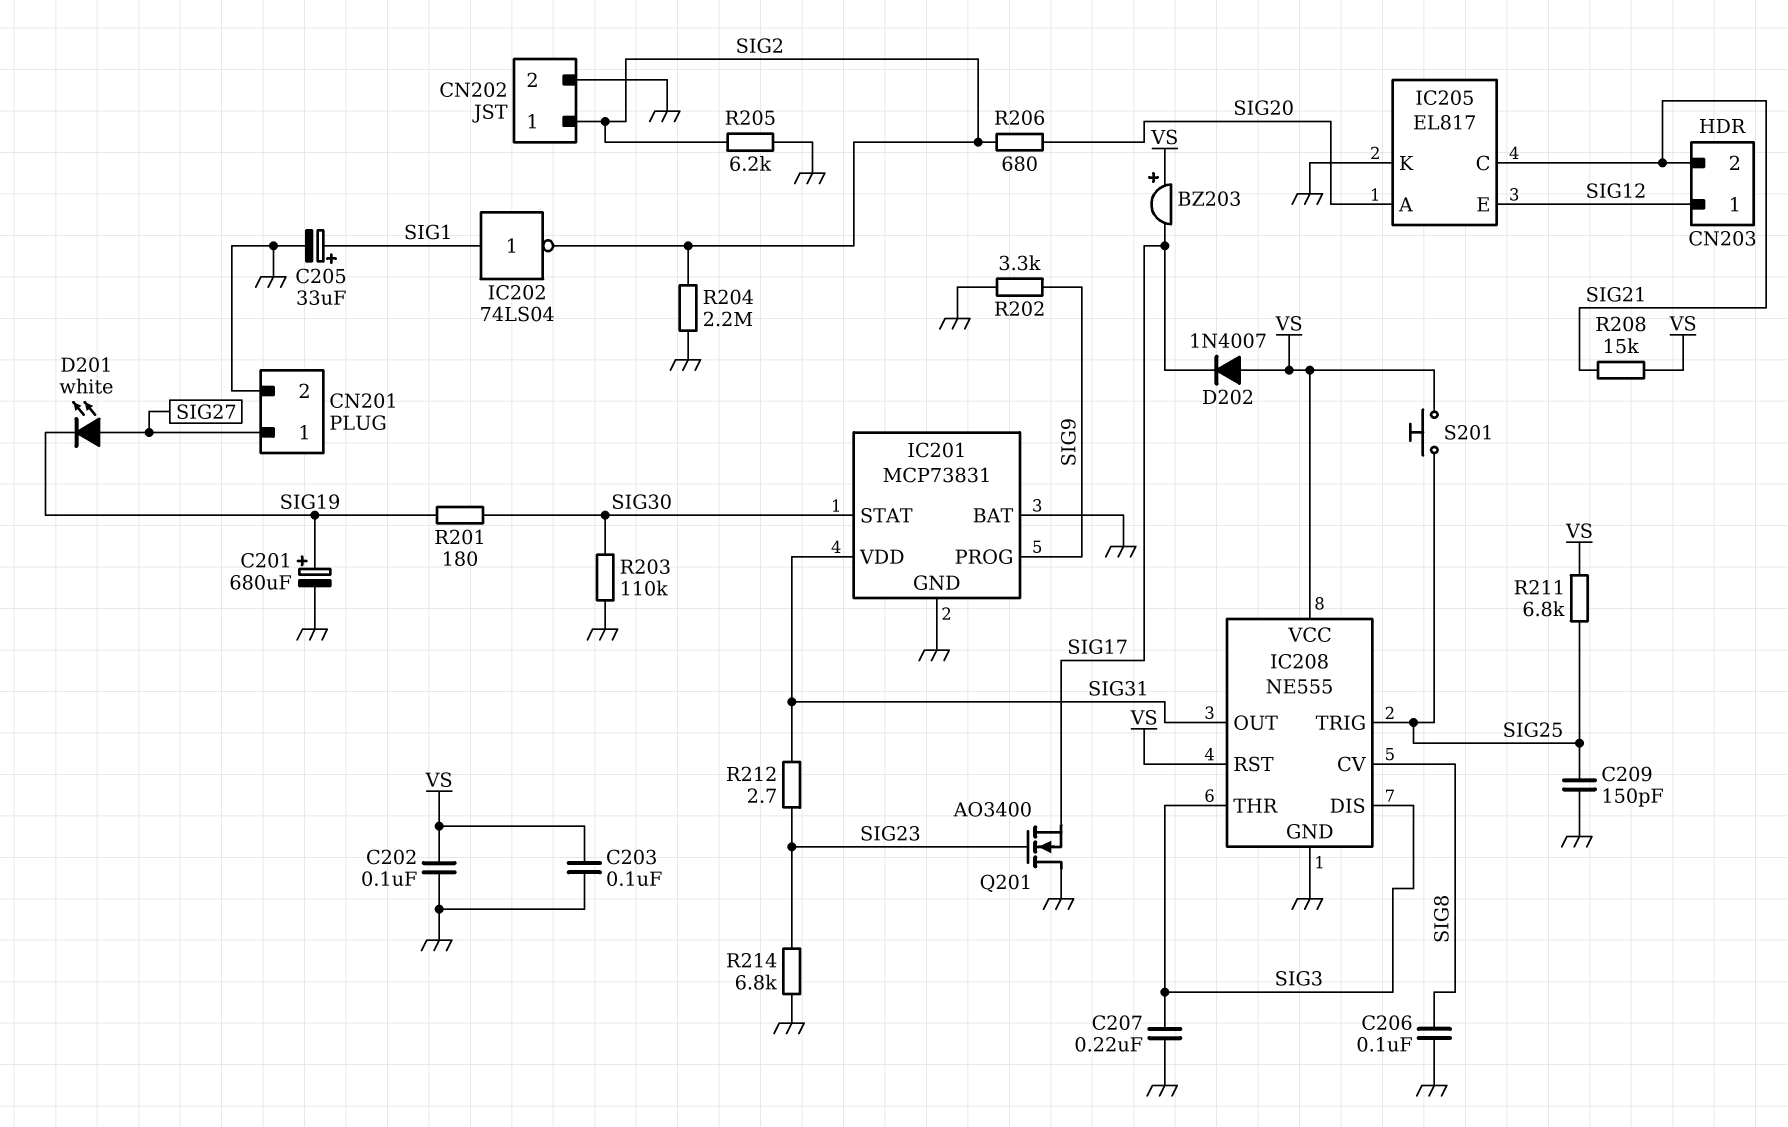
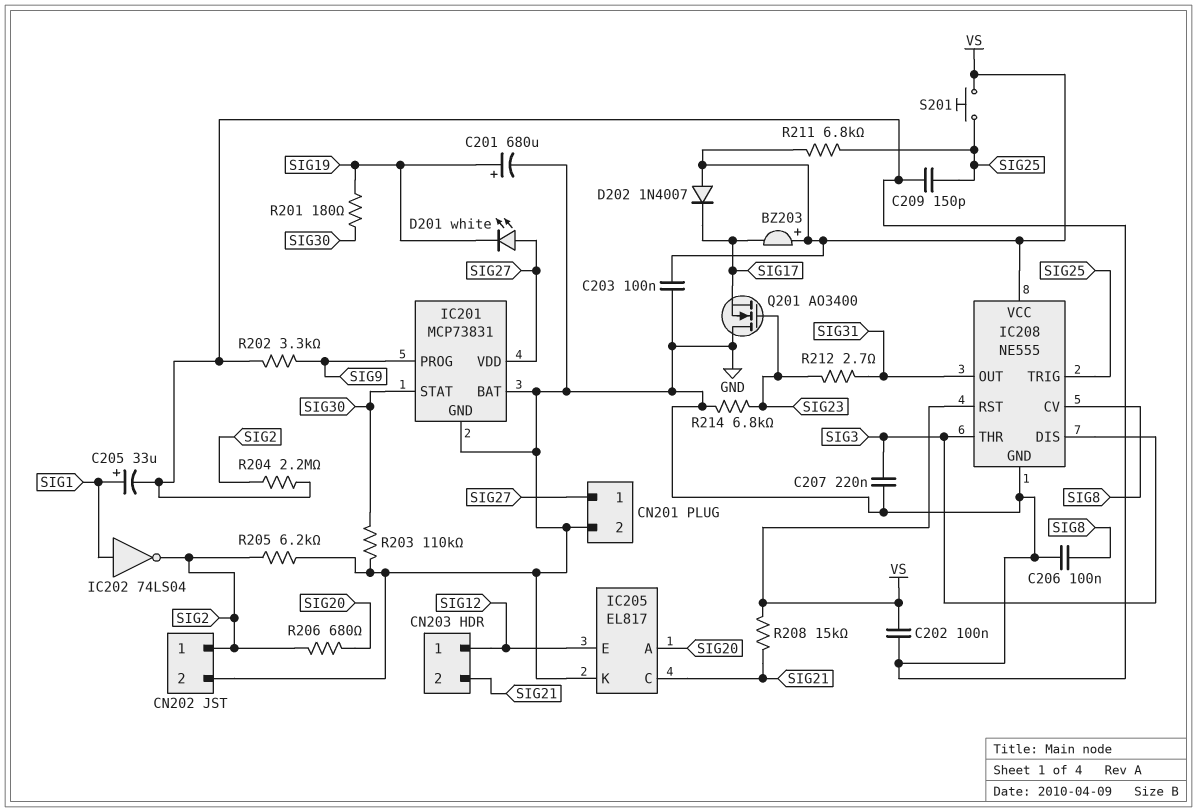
IC201 pin VDD: SIG31 -> SIG27

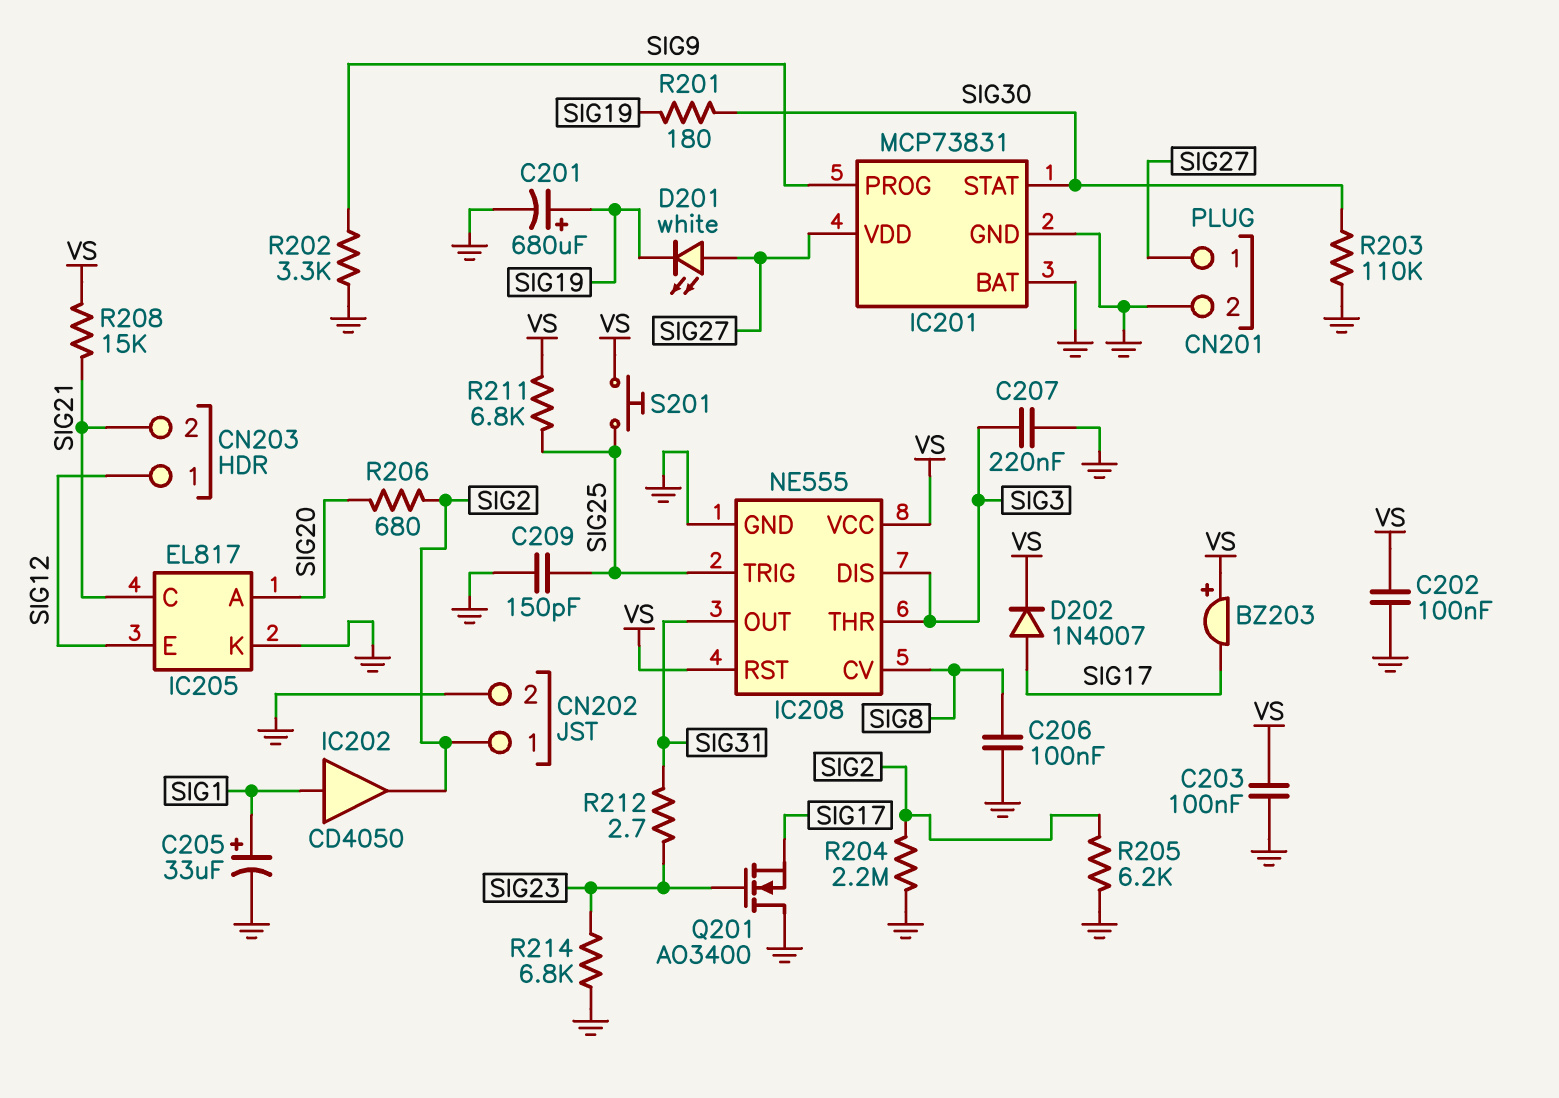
D202: diode 1N4007 (A VS, K SIG17) -> diode 1N4007 (A SIG17, K VS)
IC202: NOT 74LS04 (in SIG1, out SIG2) -> buffer CD4050 (in SIG1, out SIG2)

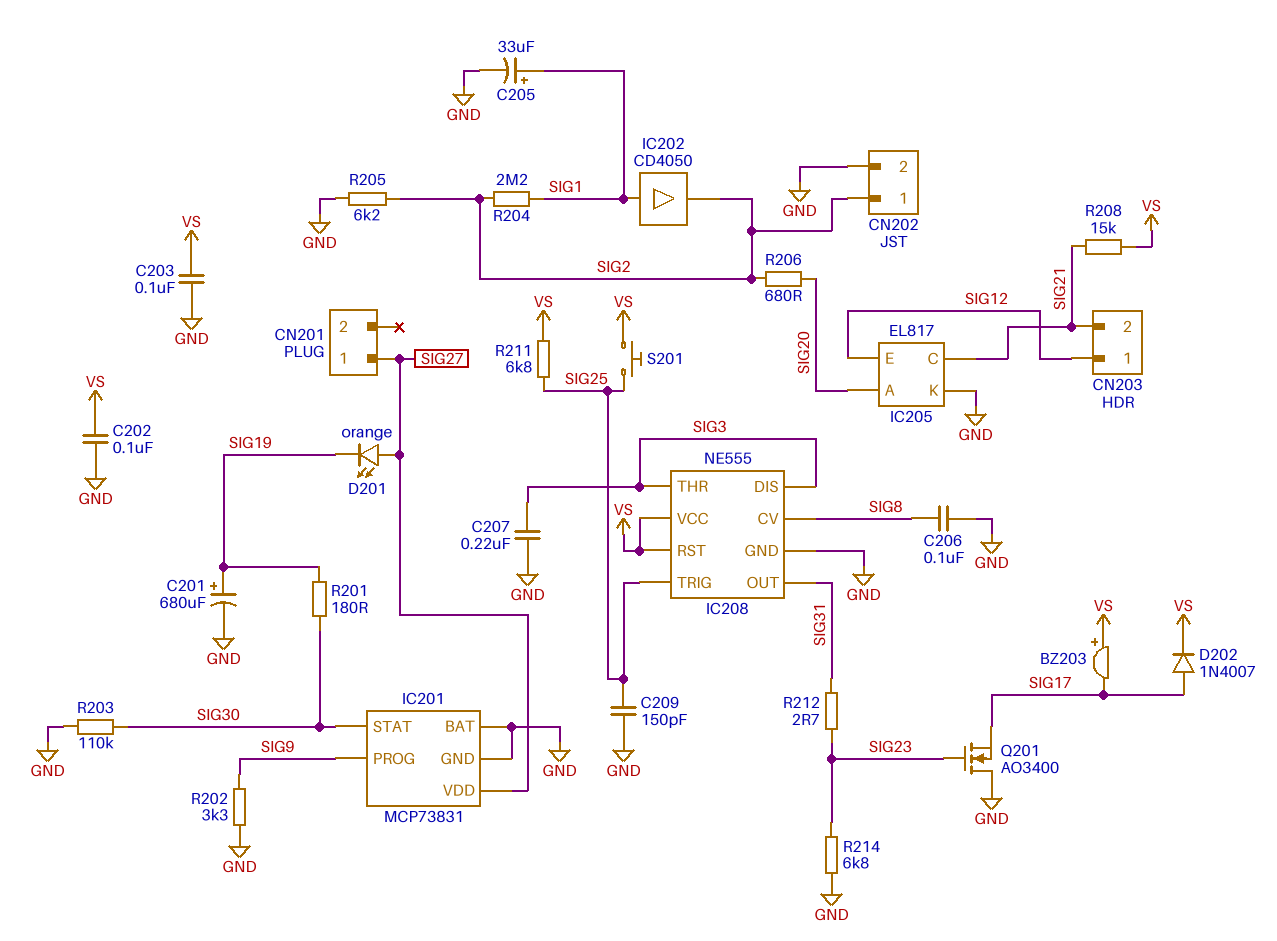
CN201 pin 2: GND -> none
D201: LED white (A SIG27, K SIG19) -> LED orange (A SIG27, K SIG19)
R204: 2.2M (GND, SIG2) -> 2.2M (SIG1, SIG2)

